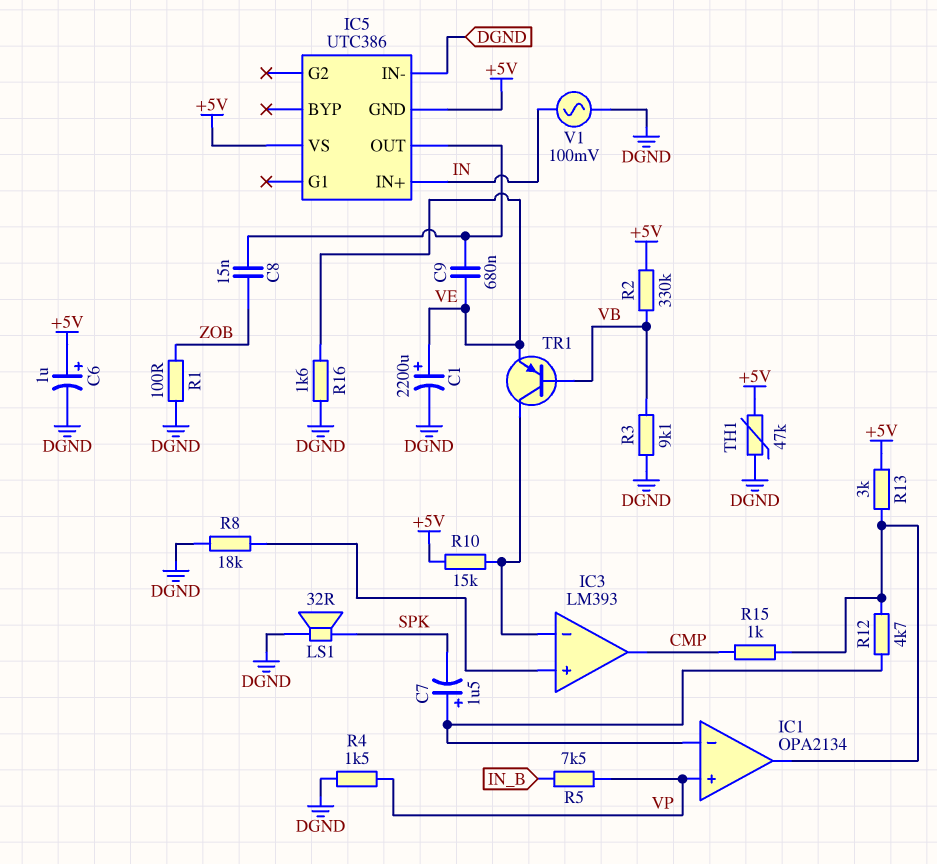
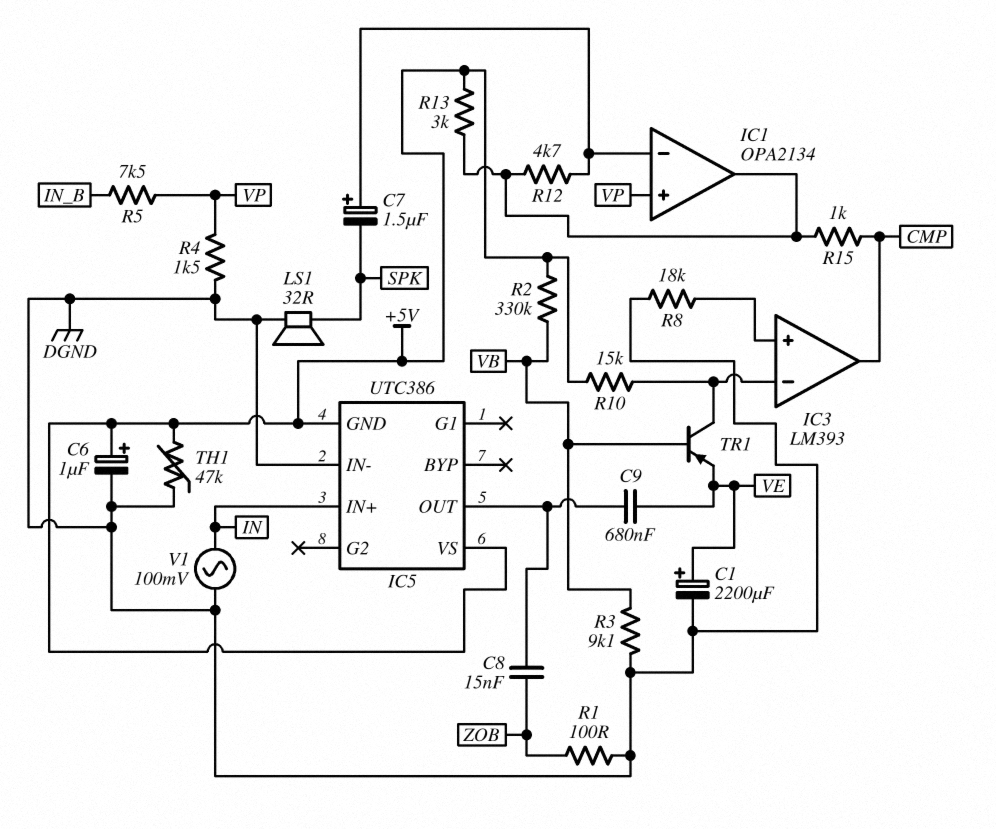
R16: 1.6k (DGND, VE) -> none

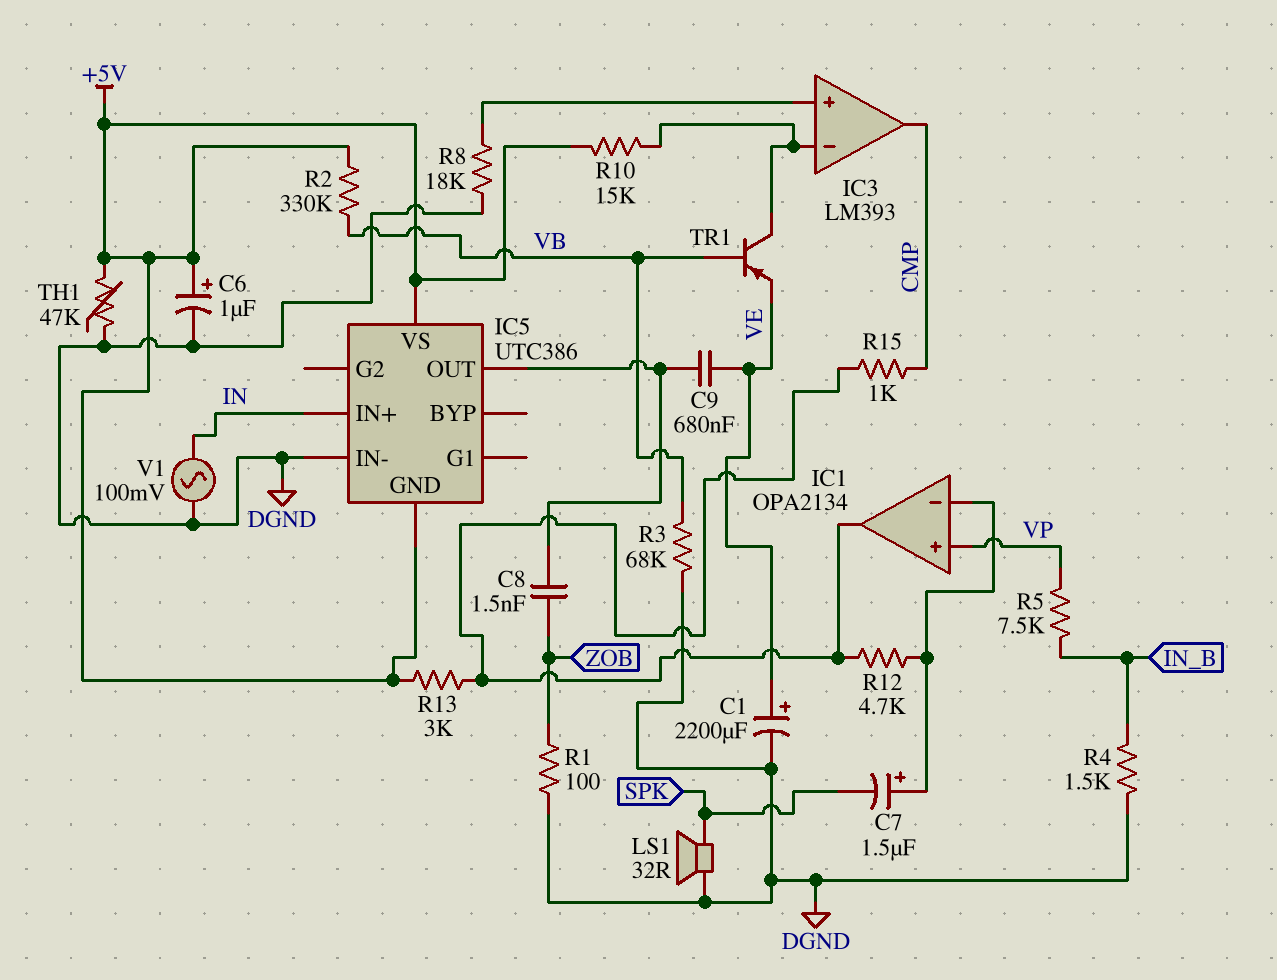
C8: 15nF (IC5/OUT, ZOB) -> 1.5nF (IC5/OUT, ZOB)
R3: 9.1k (DGND, VB) -> 68k (DGND, VB)
R4: 1.5k (DGND, VP) -> 1.5k (DGND, IN_B)

